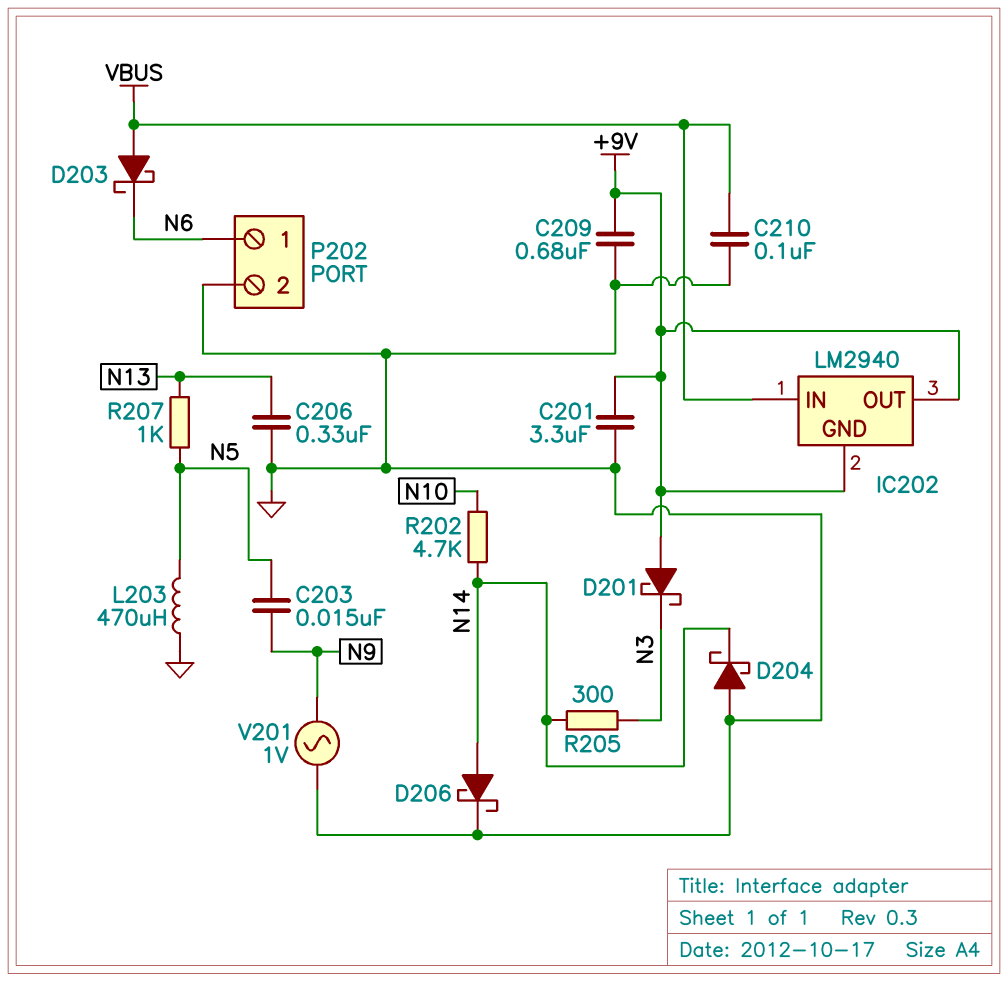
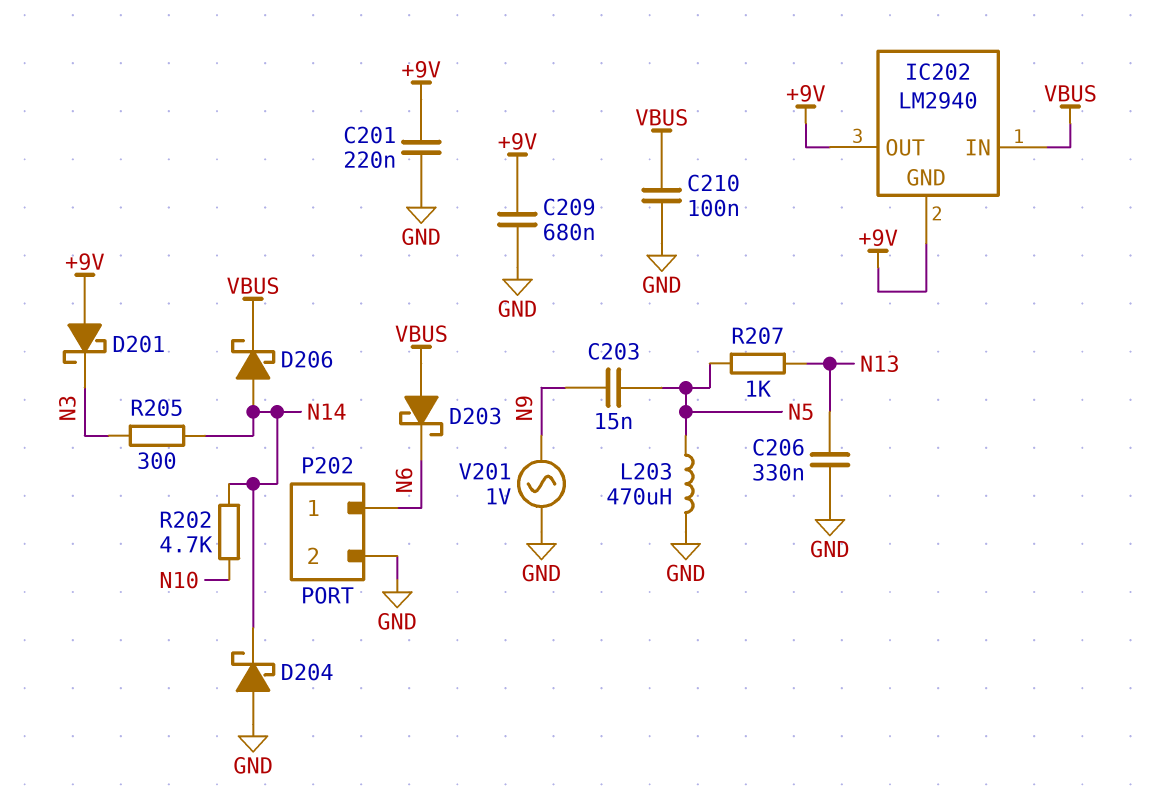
C201: 3.3uF (+9V, GND) -> 220nF (+9V, GND)
D206: schottky (A N14, K GND) -> schottky (A N14, K VBUS)

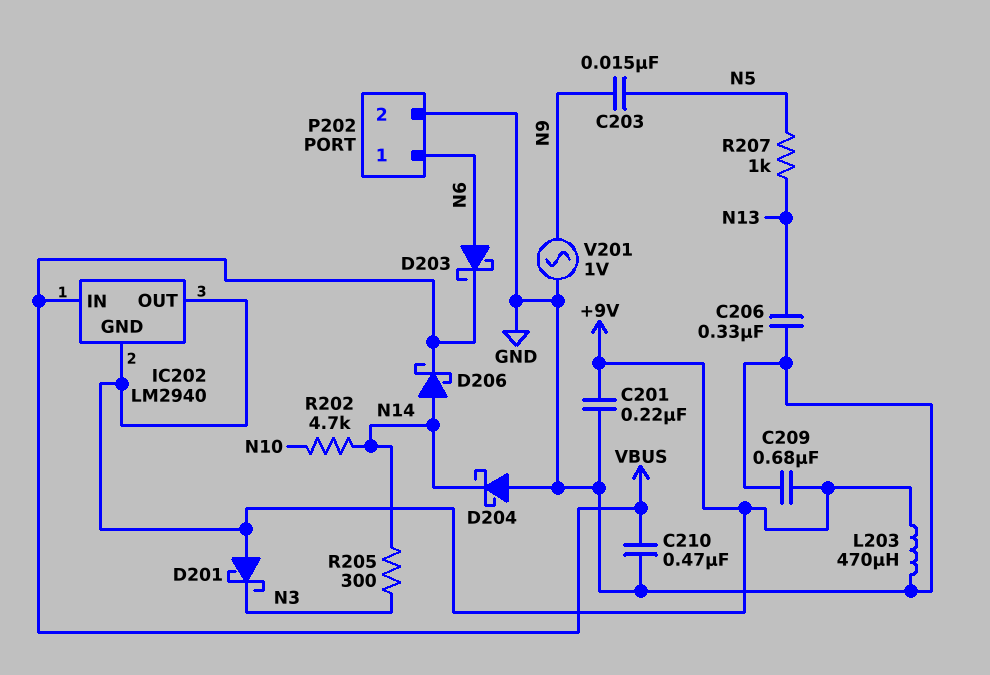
C210: 100nF (GND, VBUS) -> 470nF (GND, VBUS)
D203: schottky (A VBUS, K N6) -> schottky (A N6, K VBUS)
L203: 470uH (GND, N5) -> 470uH (+9V, GND)

